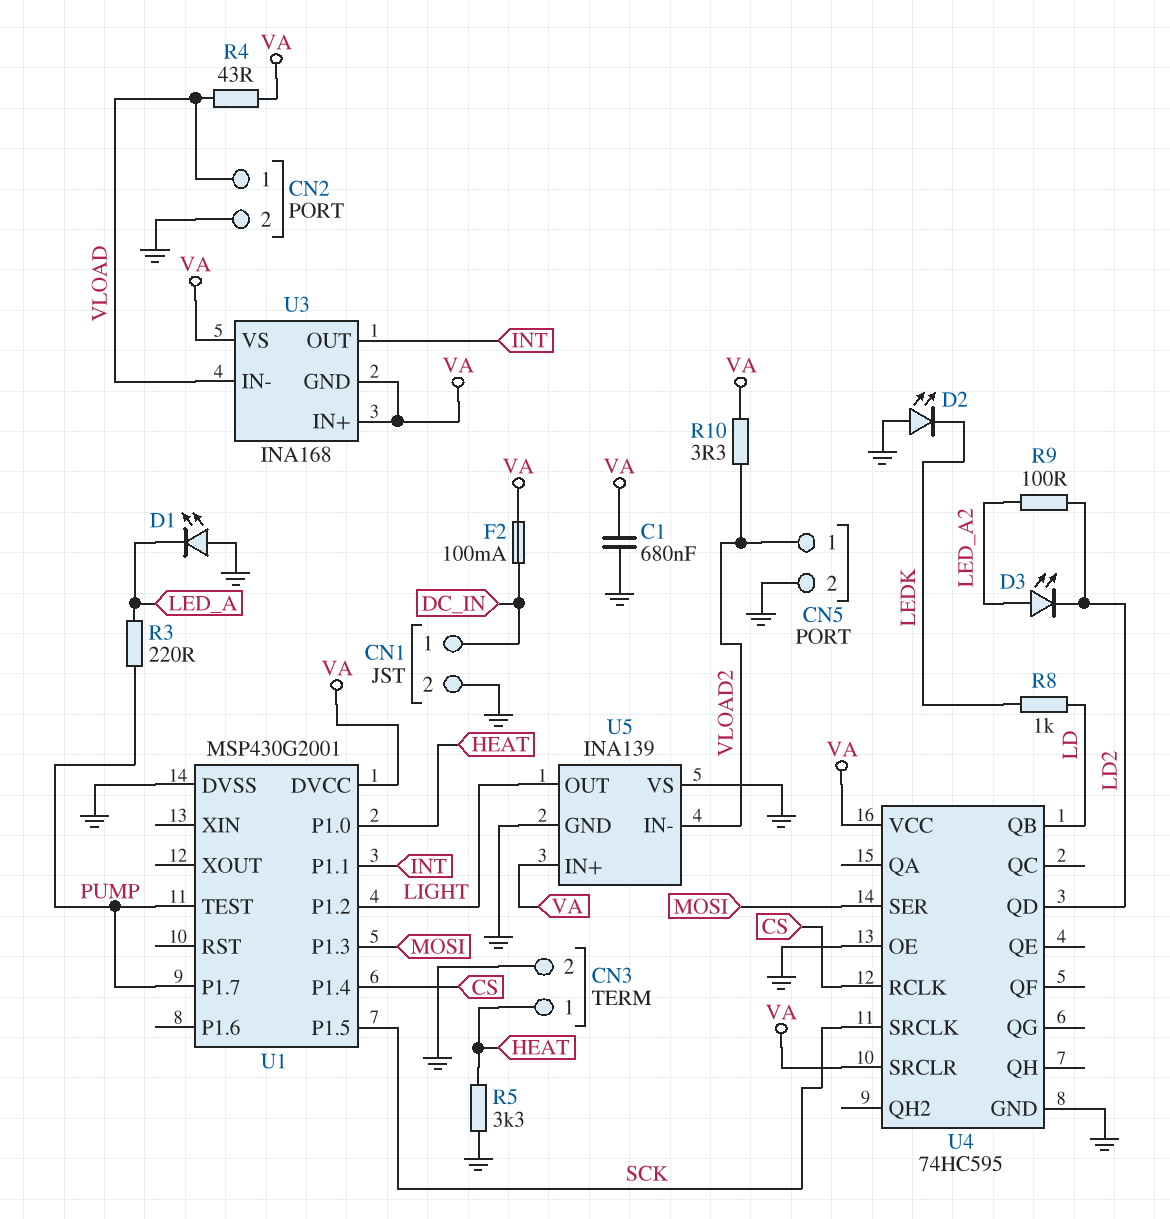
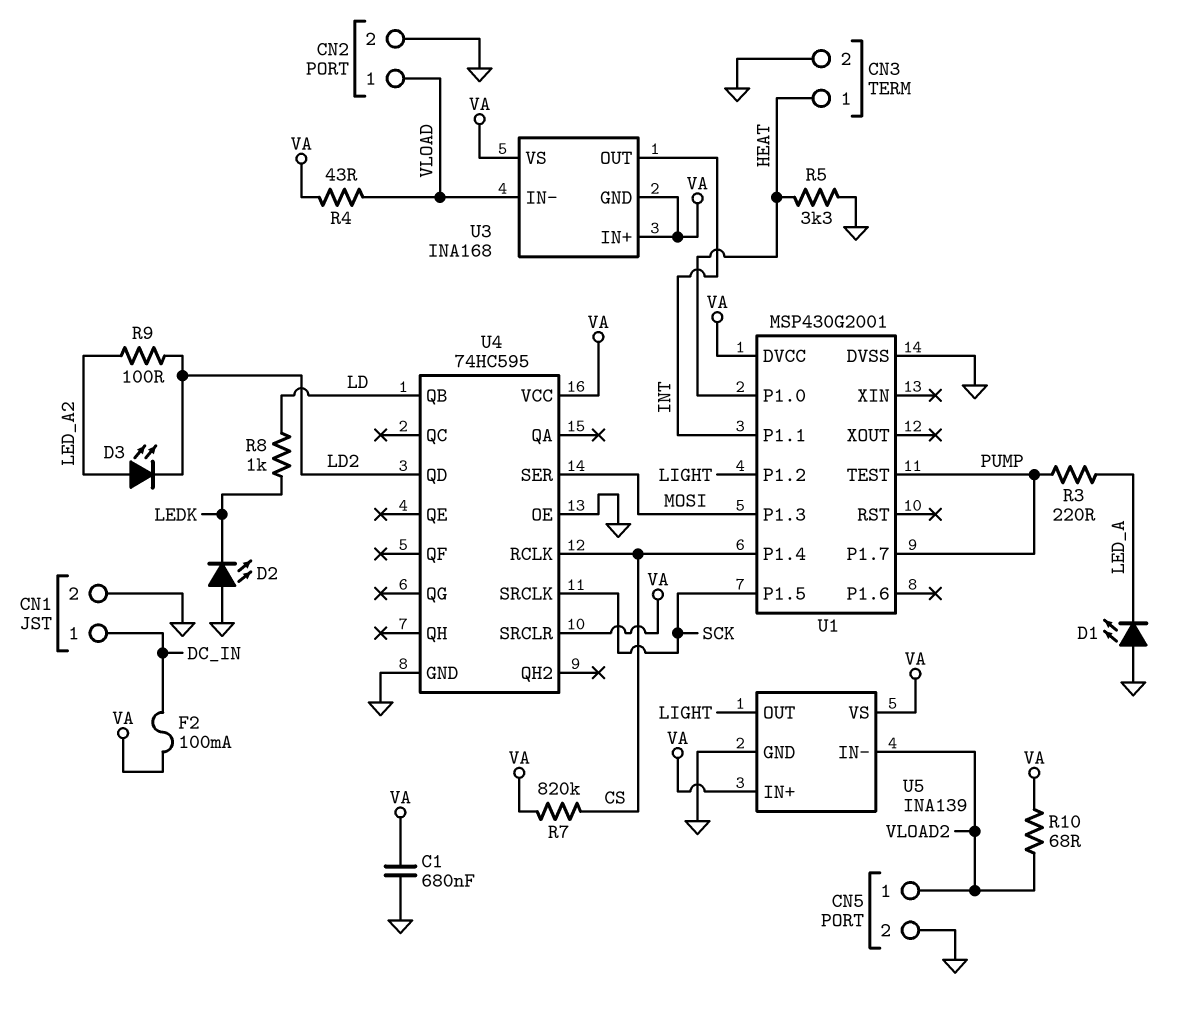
R7: none -> 820k (CS, VA)
R10: 3.3 (VA, VLOAD2) -> 68 (VA, VLOAD2)
U5 pin VS: GND -> VA

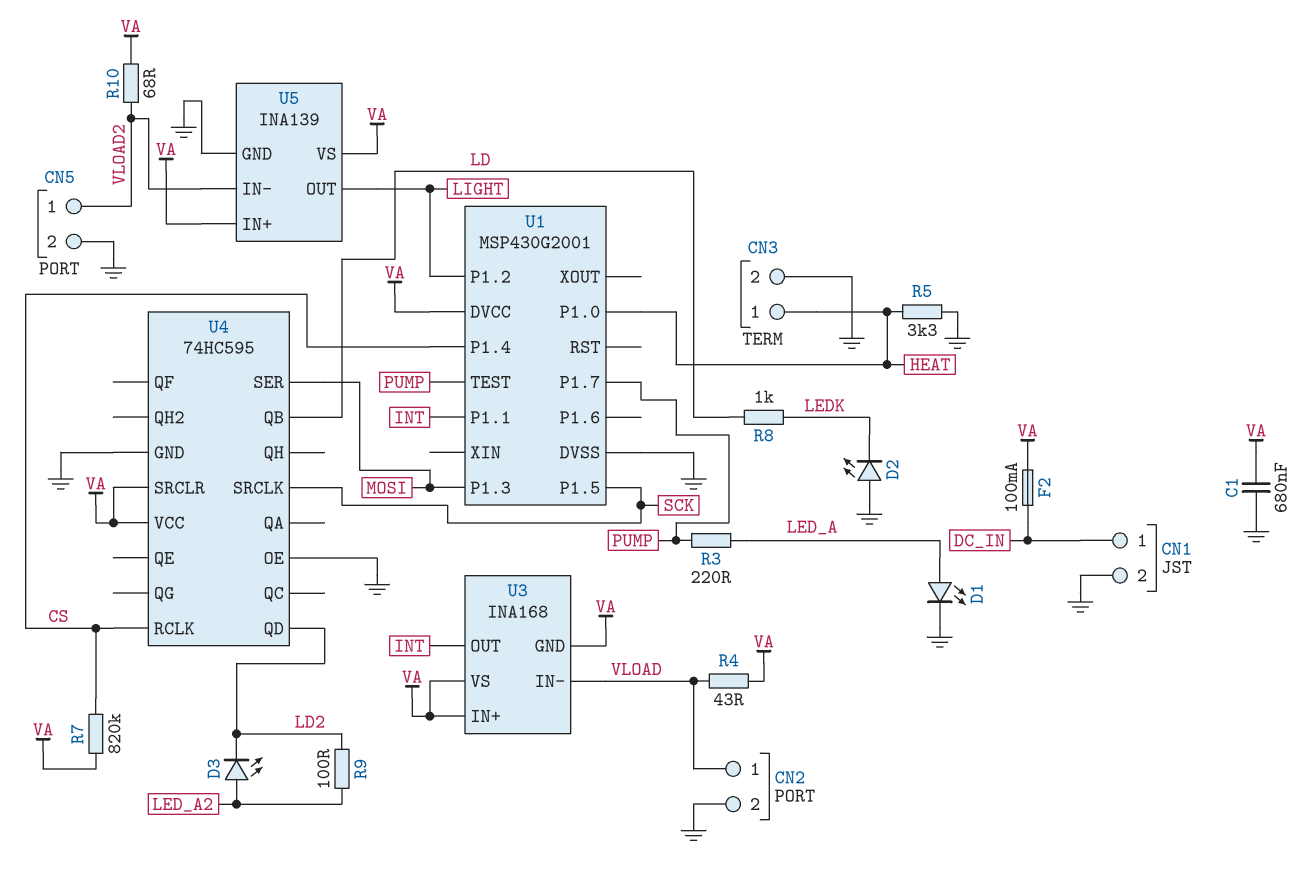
D1: LED (A GND, K LED_A) -> LED (A LED_A, K GND)

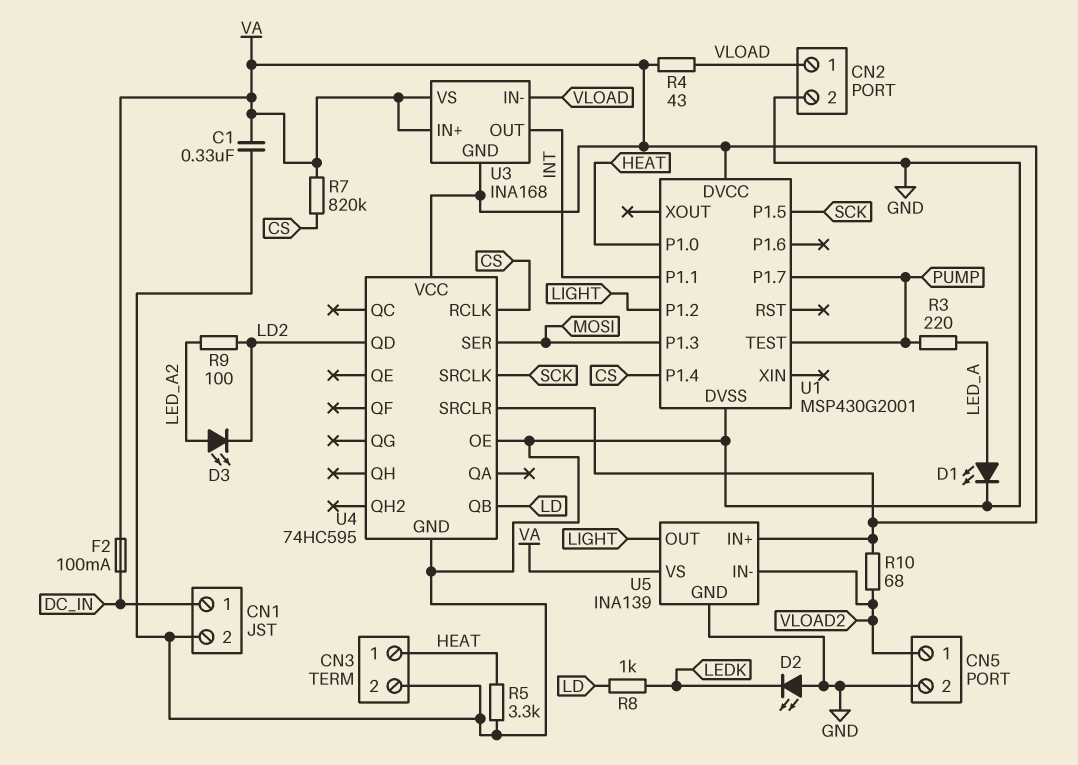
C1: 680nF (GND, VA) -> 330nF (GND, VA)

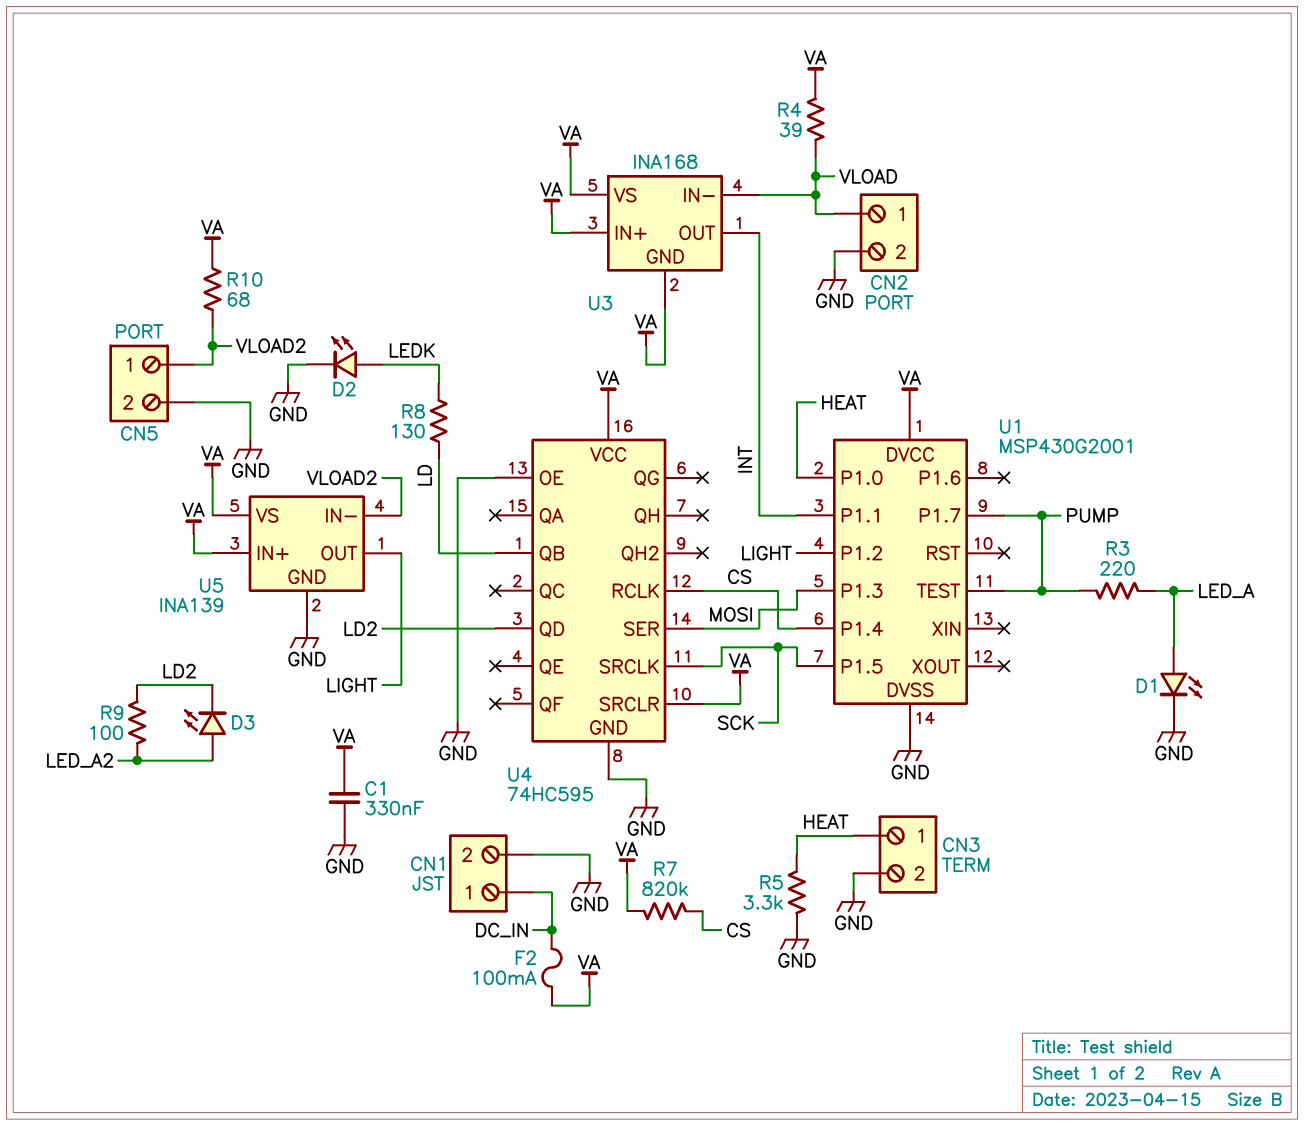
D2: LED (A GND, K LEDK) -> LED (A LEDK, K GND)
R4: 43 (VA, VLOAD) -> 39 (VA, VLOAD)
R8: 1k (LD, LEDK) -> 130 (LD, LEDK)

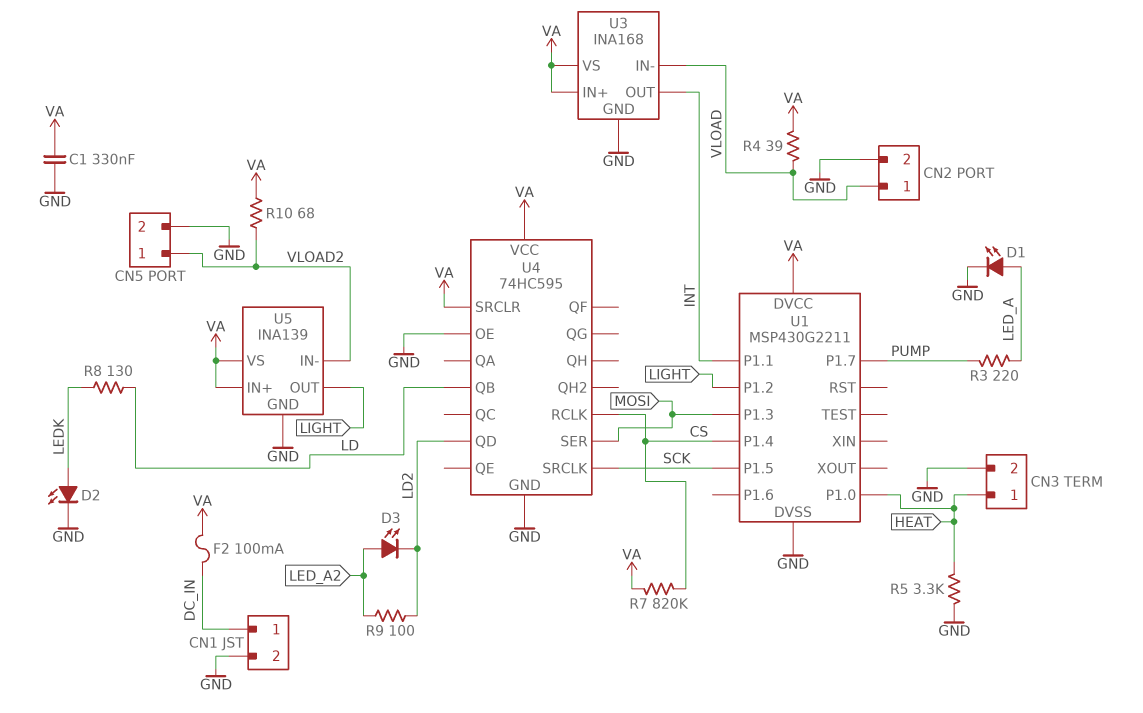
U1: MSP430G2001 -> MSP430G2211
U1 pin TEST: PUMP -> none
U3 pin GND: VA -> GND

